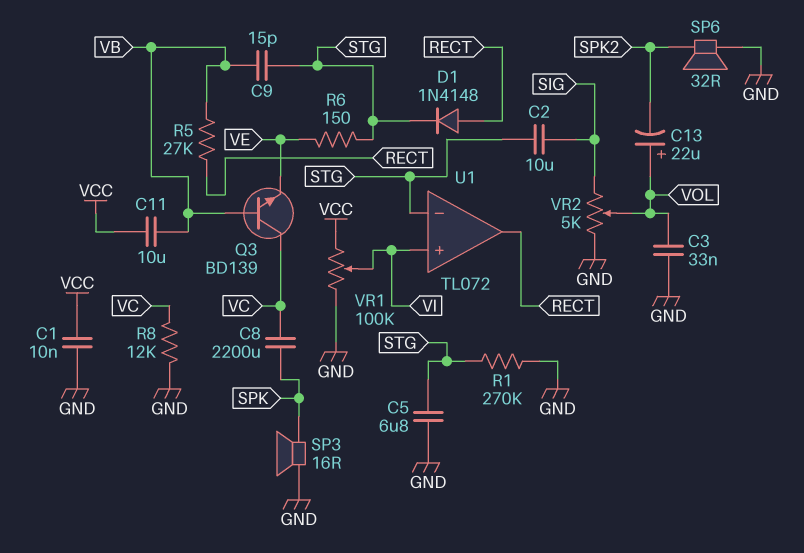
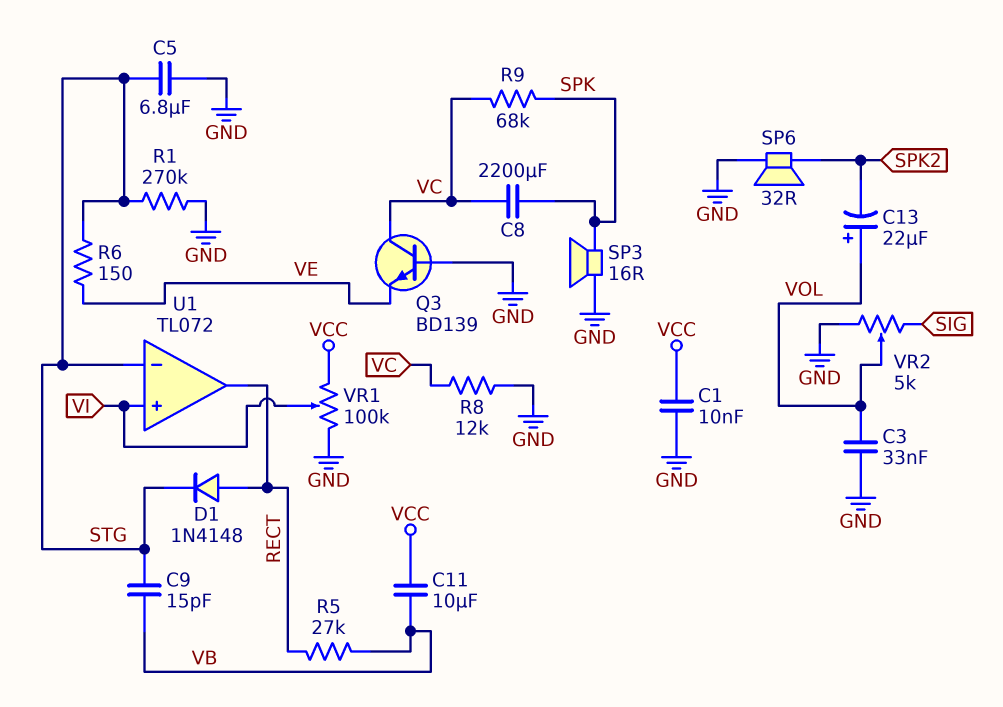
C2: 10uF (SIG, STG) -> none
Q3: NPN BD139 (B VB, C VC, E VE) -> NPN BD139 (B GND, C VC, E VE)
R9: none -> 68k (SPK, VC)

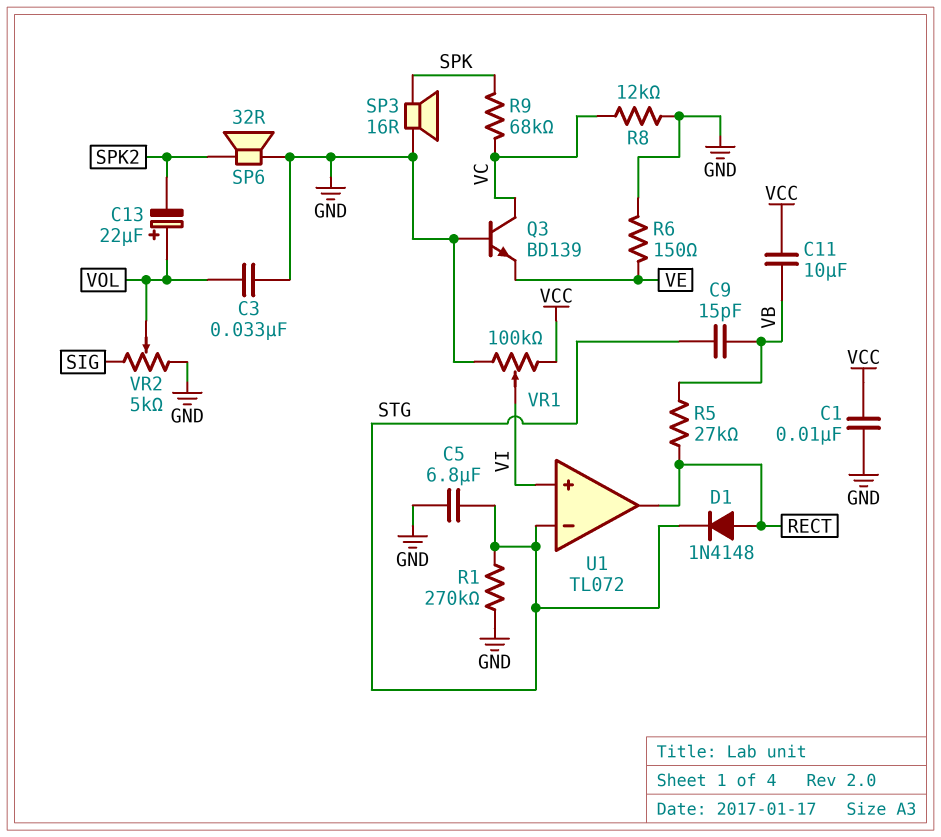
C8: 2200uF (SPK, VC) -> none
R6: 150 (STG, VE) -> 150 (GND, VE)

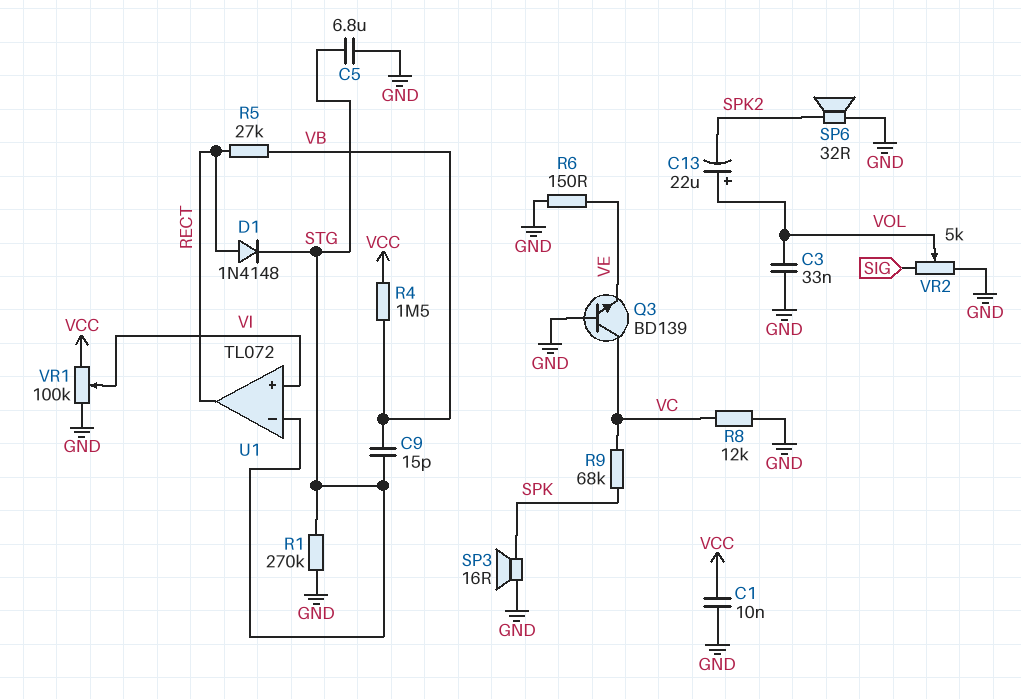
C11: 10uF (VB, VCC) -> none
R4: none -> 1.5M (VB, VCC)

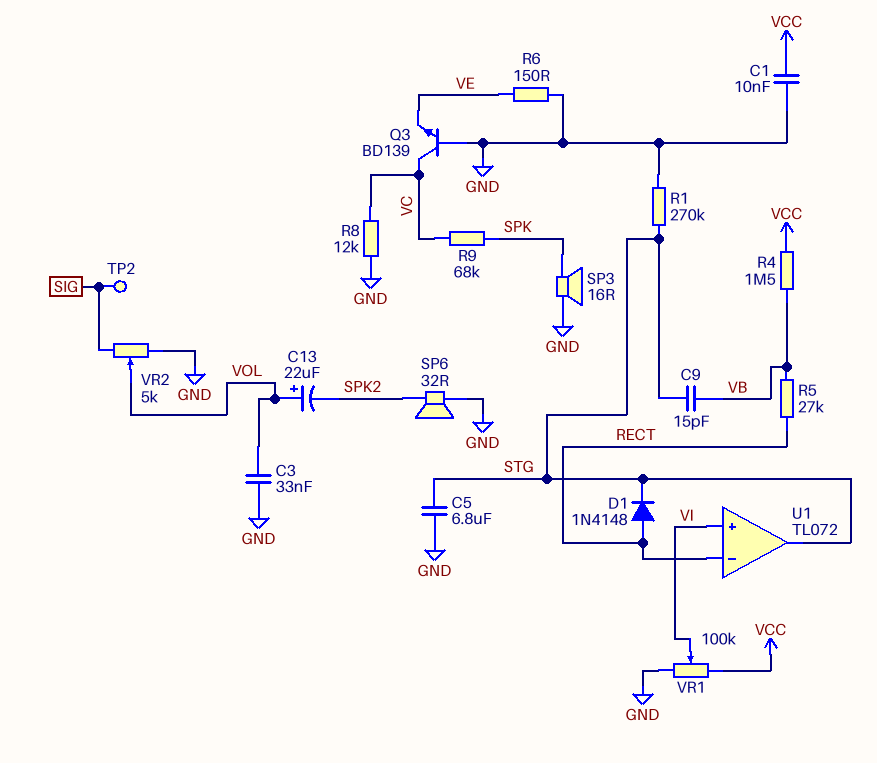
TP2: none -> test point (SIG)
U1 pin in-: STG -> RECT
U1 pin out: RECT -> STG

